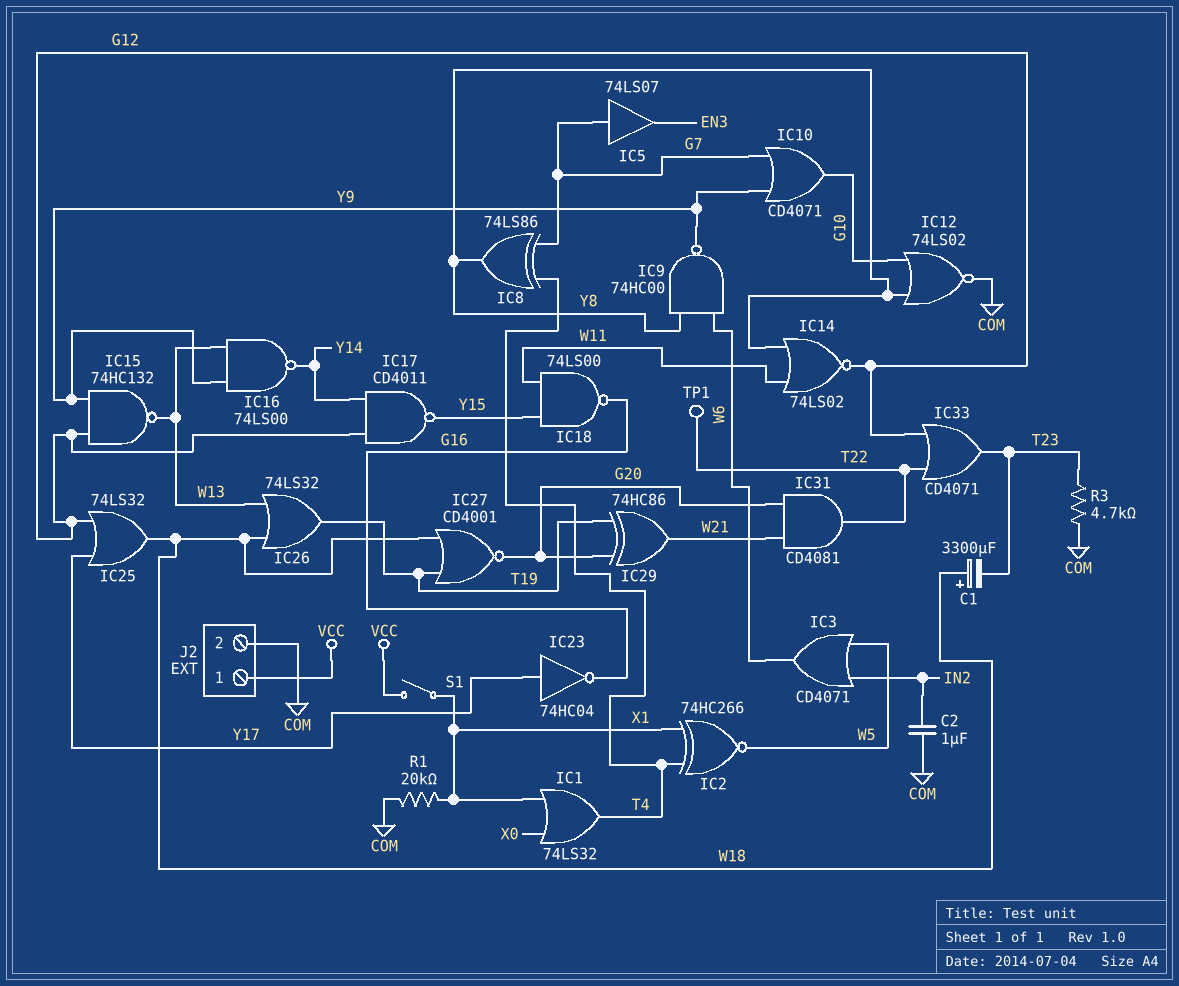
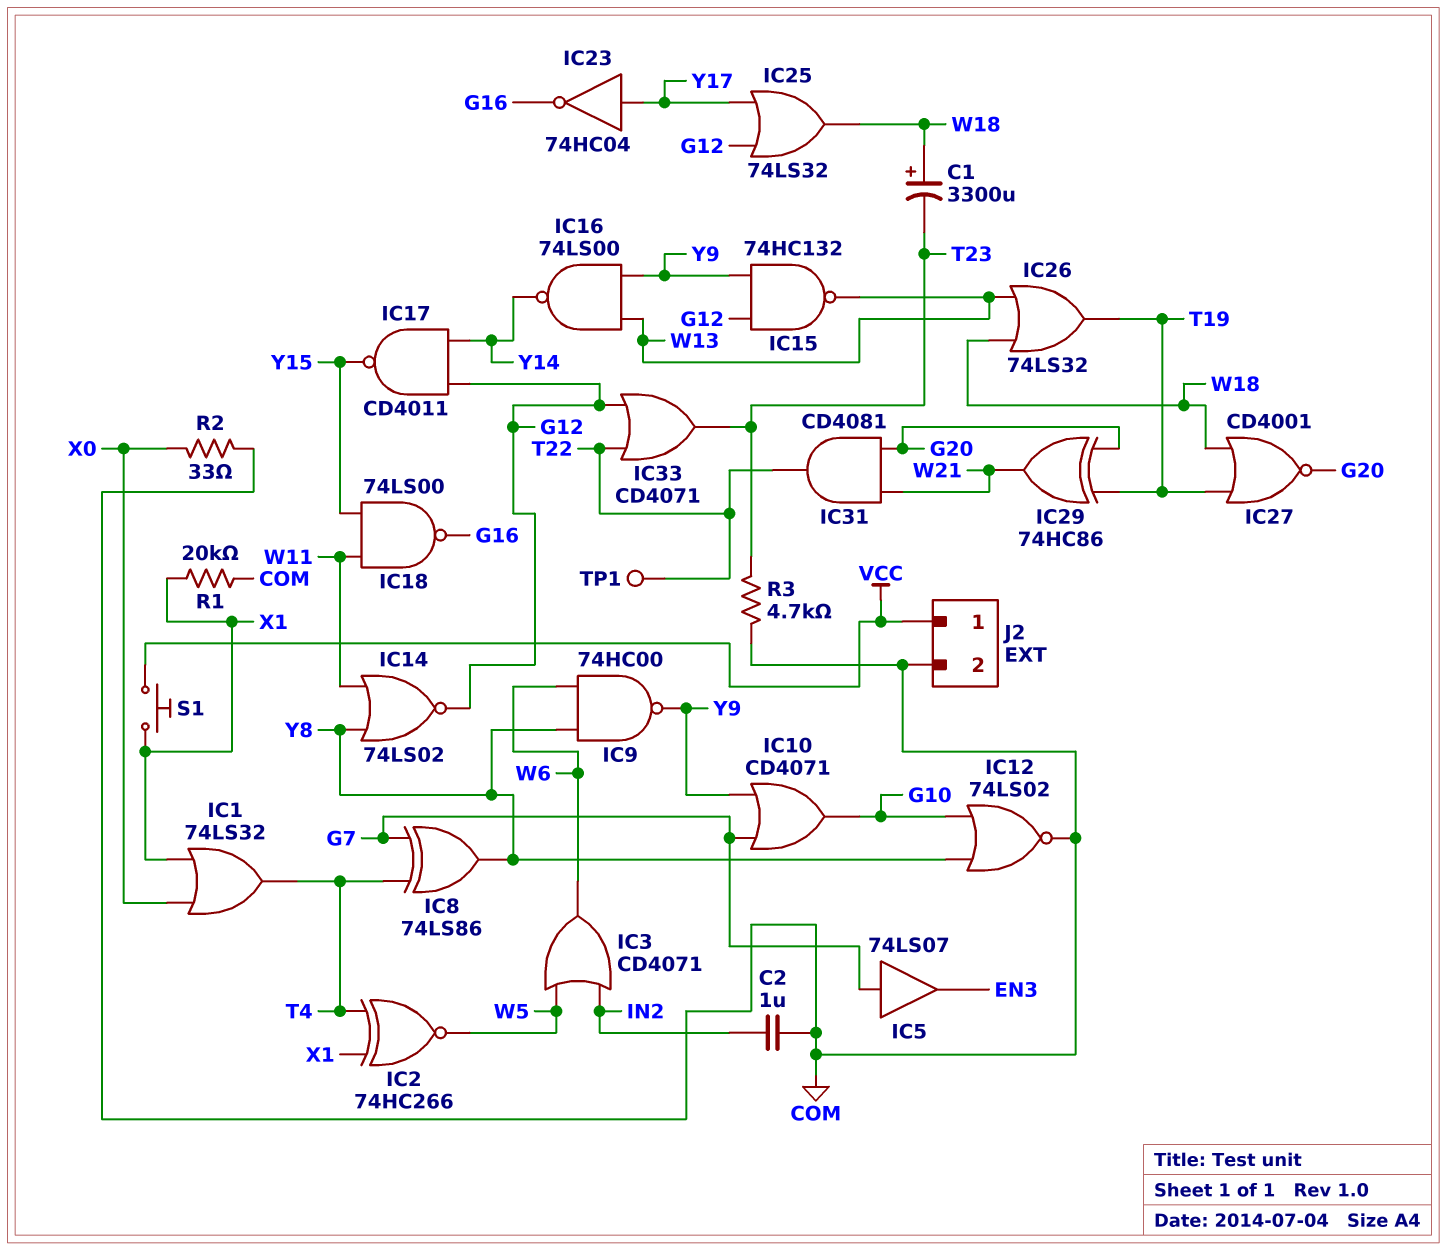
R2: none -> 33 (COM, X0)
S1: switch (VCC, X1) -> button (VCC, X1)

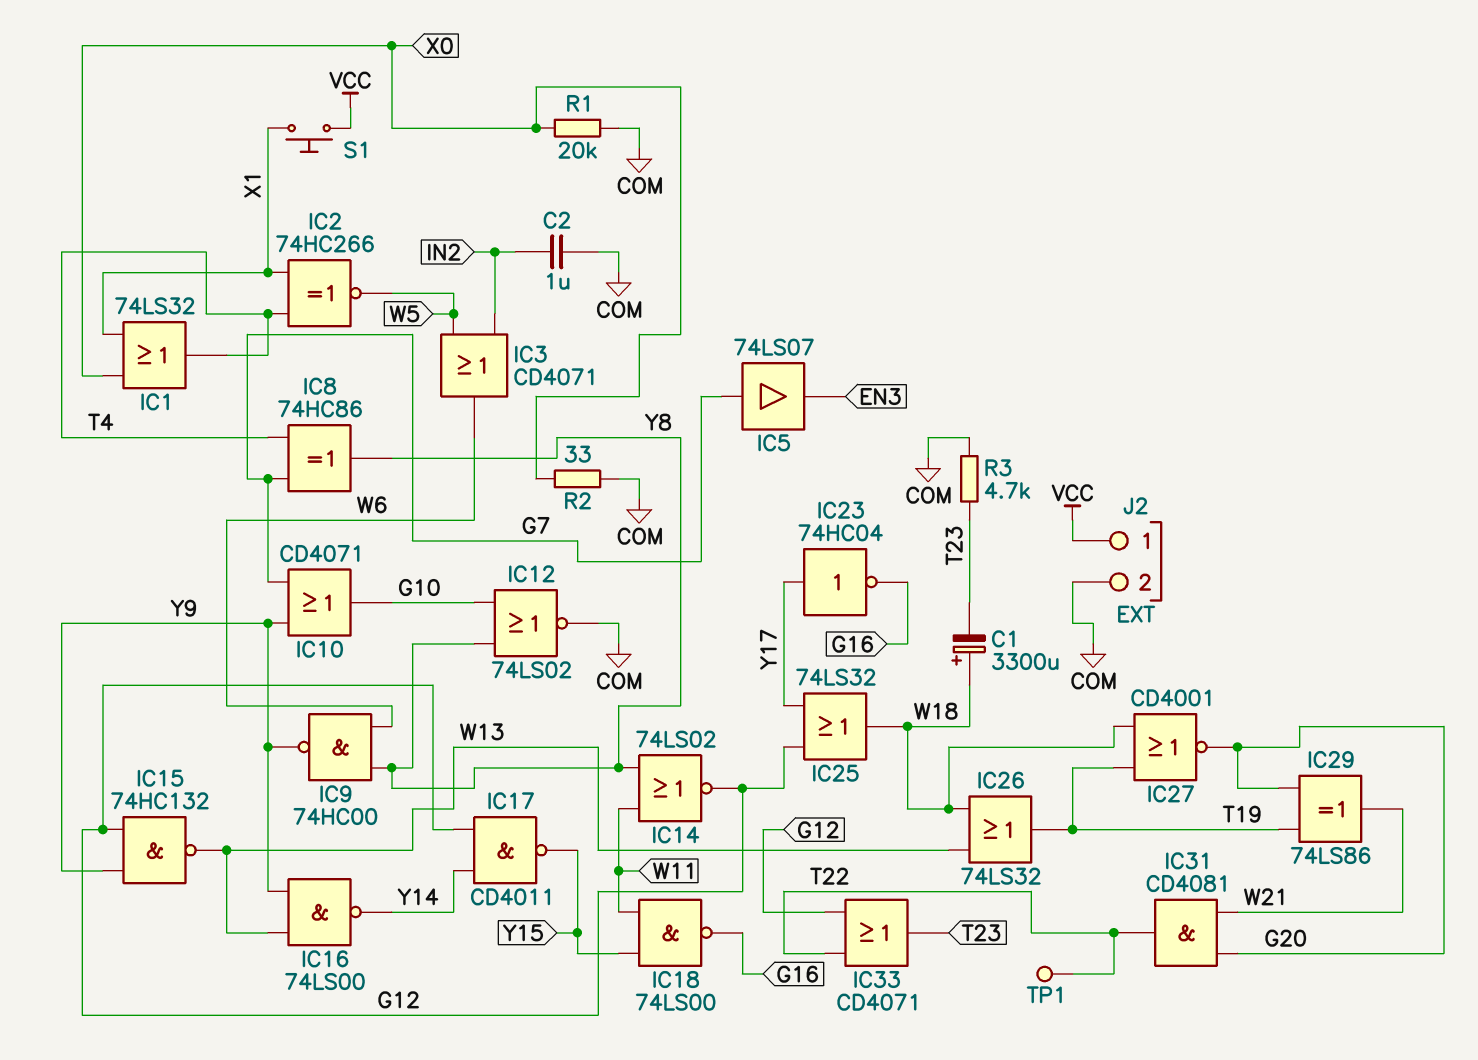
IC8: XOR 74LS86 (in G7, in T4, out Y8) -> XOR 74HC86 (in G7, in T4, out Y8)
IC29: XOR 74HC86 (in G20, in T19, out W21) -> XOR 74LS86 (in G20, in T19, out W21)
R1: 20k (COM, X1) -> 20k (COM, X0)

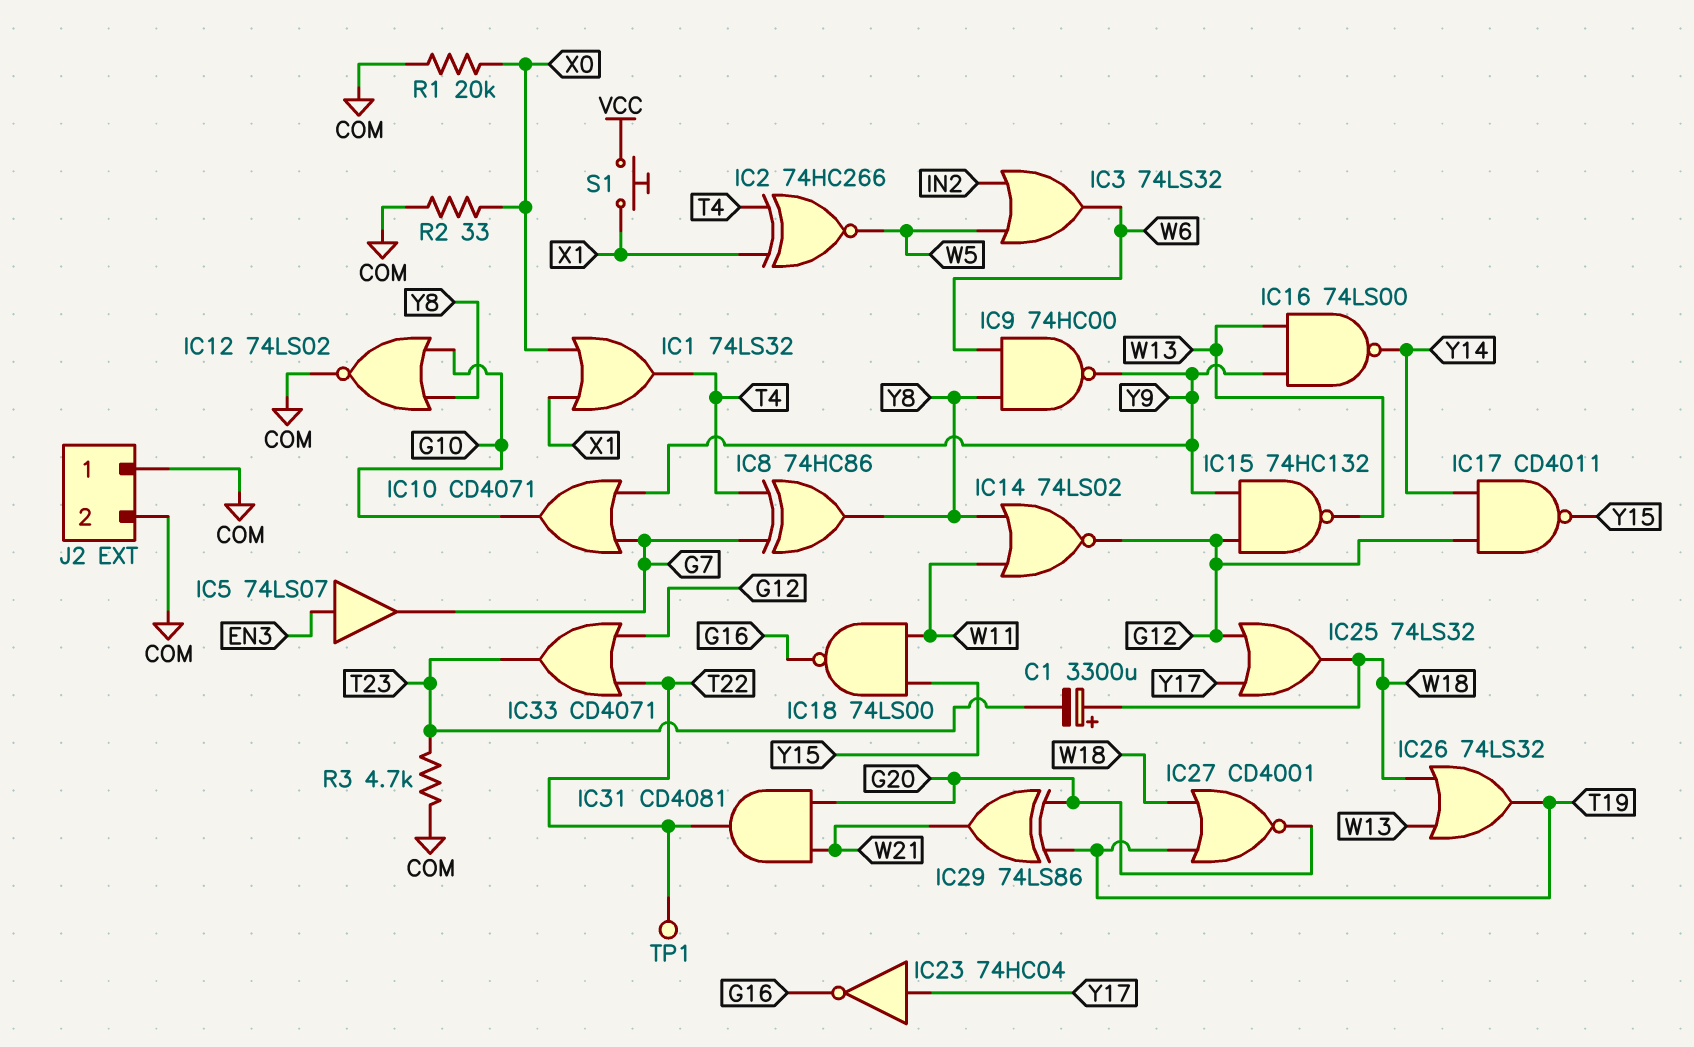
C2: 1uF (COM, IN2) -> none
IC3: OR CD4071 (in IN2, in W5, out W6) -> OR 74LS32 (in IN2, in W5, out W6)
IC5: buffer 74LS07 (in G7, out EN3) -> buffer 74LS07 (in EN3, out G7)
J2 pin 1: VCC -> COM

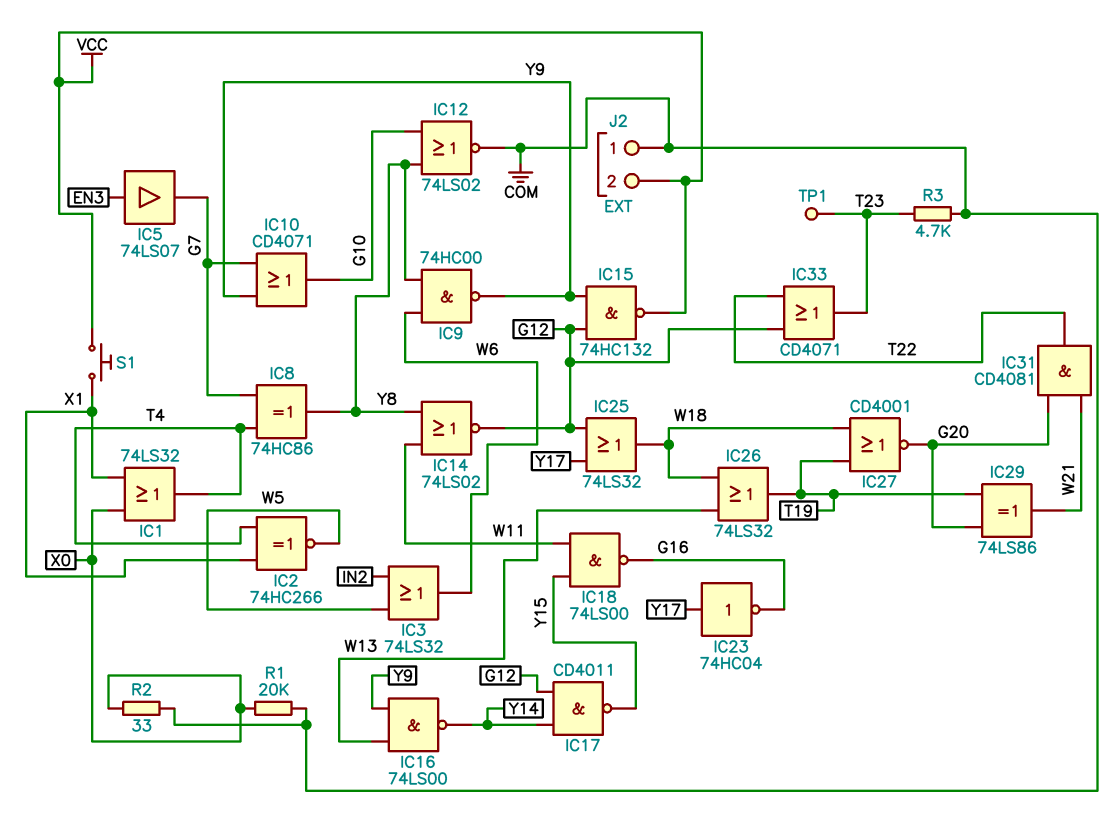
C1: 3300uF (plus W18, minus T23) -> none
IC15: NAND 74HC132 (in G12, in Y9, out W13) -> NAND 74HC132 (in G12, in Y9, out VCC)
J2 pin 2: COM -> VCC
TP1: test point (T22) -> test point (T23)

